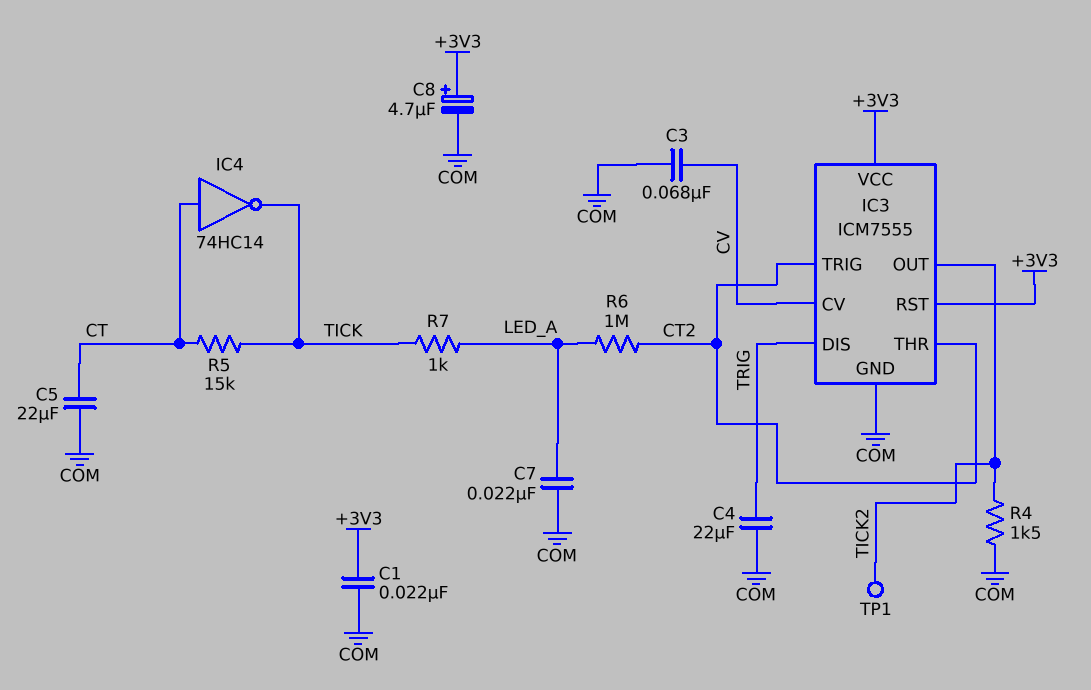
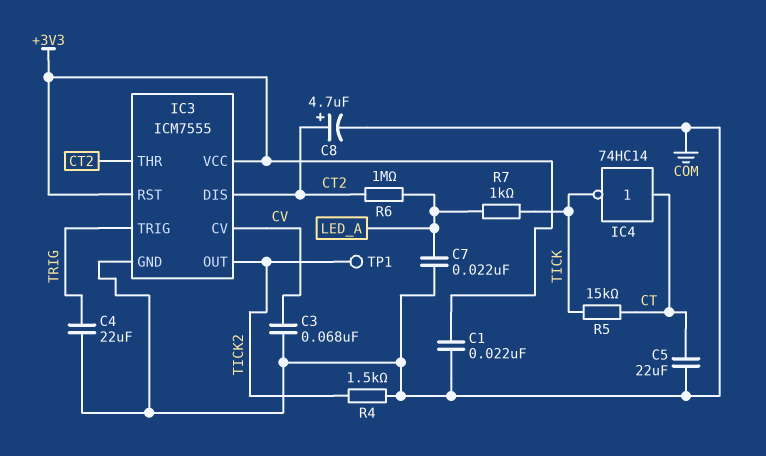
C8: 4.7uF (plus +3V3, minus COM) -> 4.7uF (plus CT2, minus COM)
IC3 pin DIS: TRIG -> CT2
IC3 pin TRIG: CT2 -> TRIG

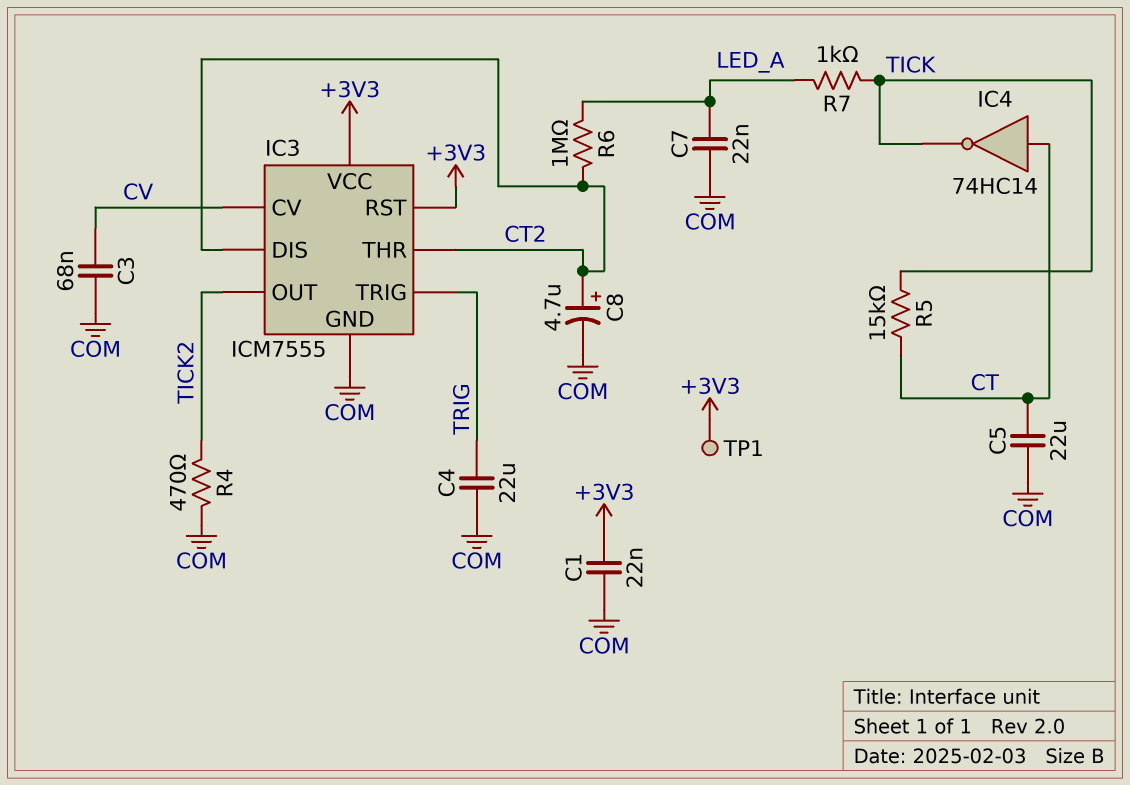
R4: 1.5k (COM, TICK2) -> 470 (COM, TICK2)
TP1: test point (TICK2) -> test point (+3V3)

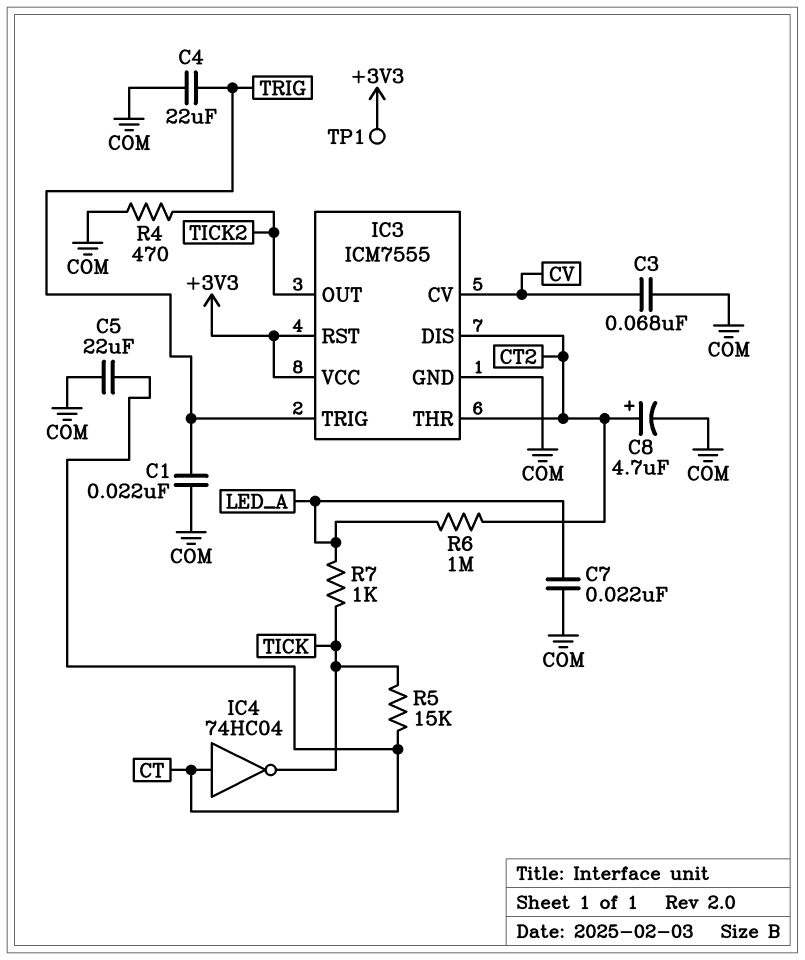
C1: 22nF (+3V3, COM) -> 22nF (COM, TRIG)
IC4: NOT 74HC14 (in CT, out TICK) -> NOT 74HC04 (in CT, out TICK)

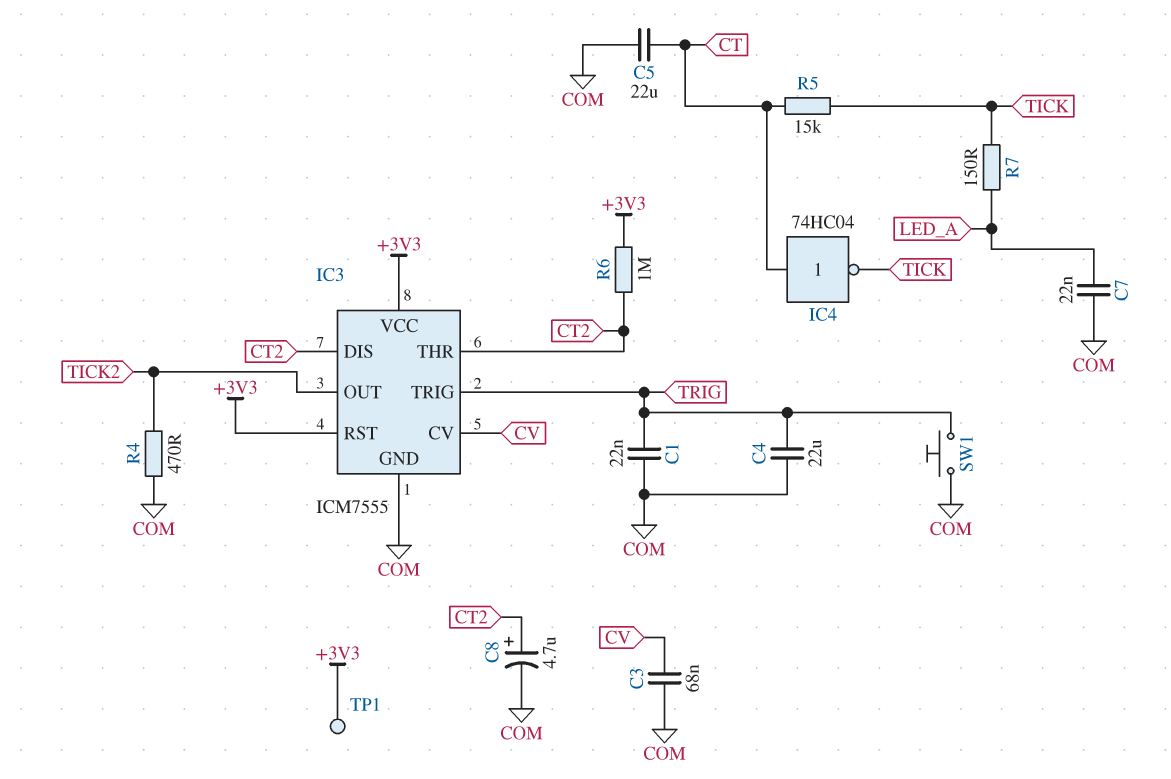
R6: 1M (CT2, LED_A) -> 1M (+3V3, CT2)
R7: 1k (LED_A, TICK) -> 150 (LED_A, TICK)
SW1: none -> button (COM, TRIG)

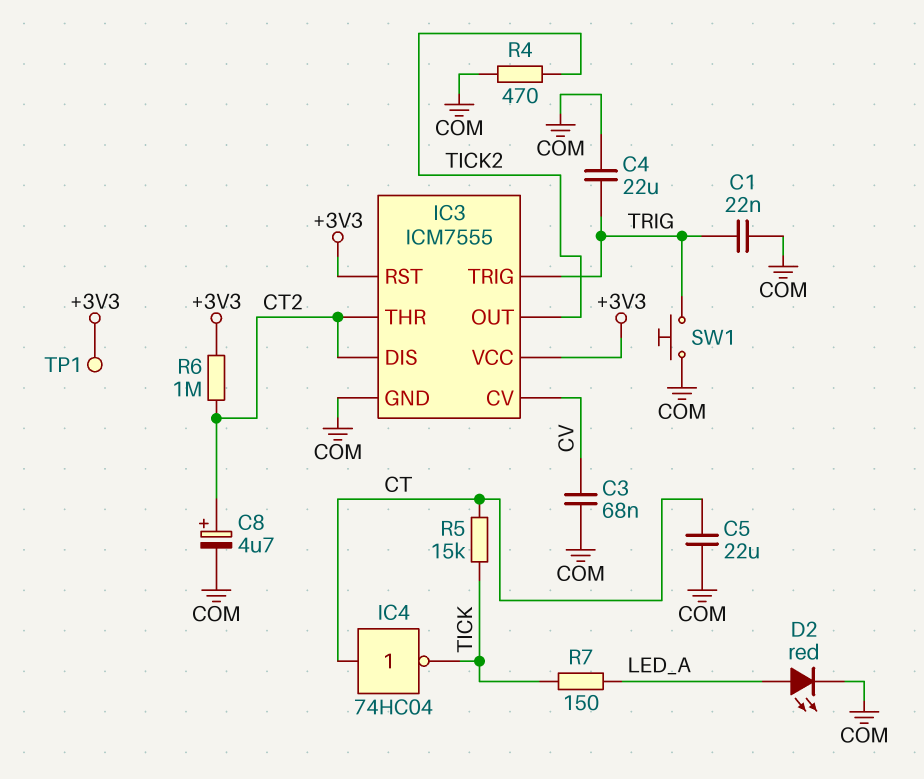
C7: 22nF (COM, LED_A) -> none
D2: none -> LED red (A LED_A, K COM)

